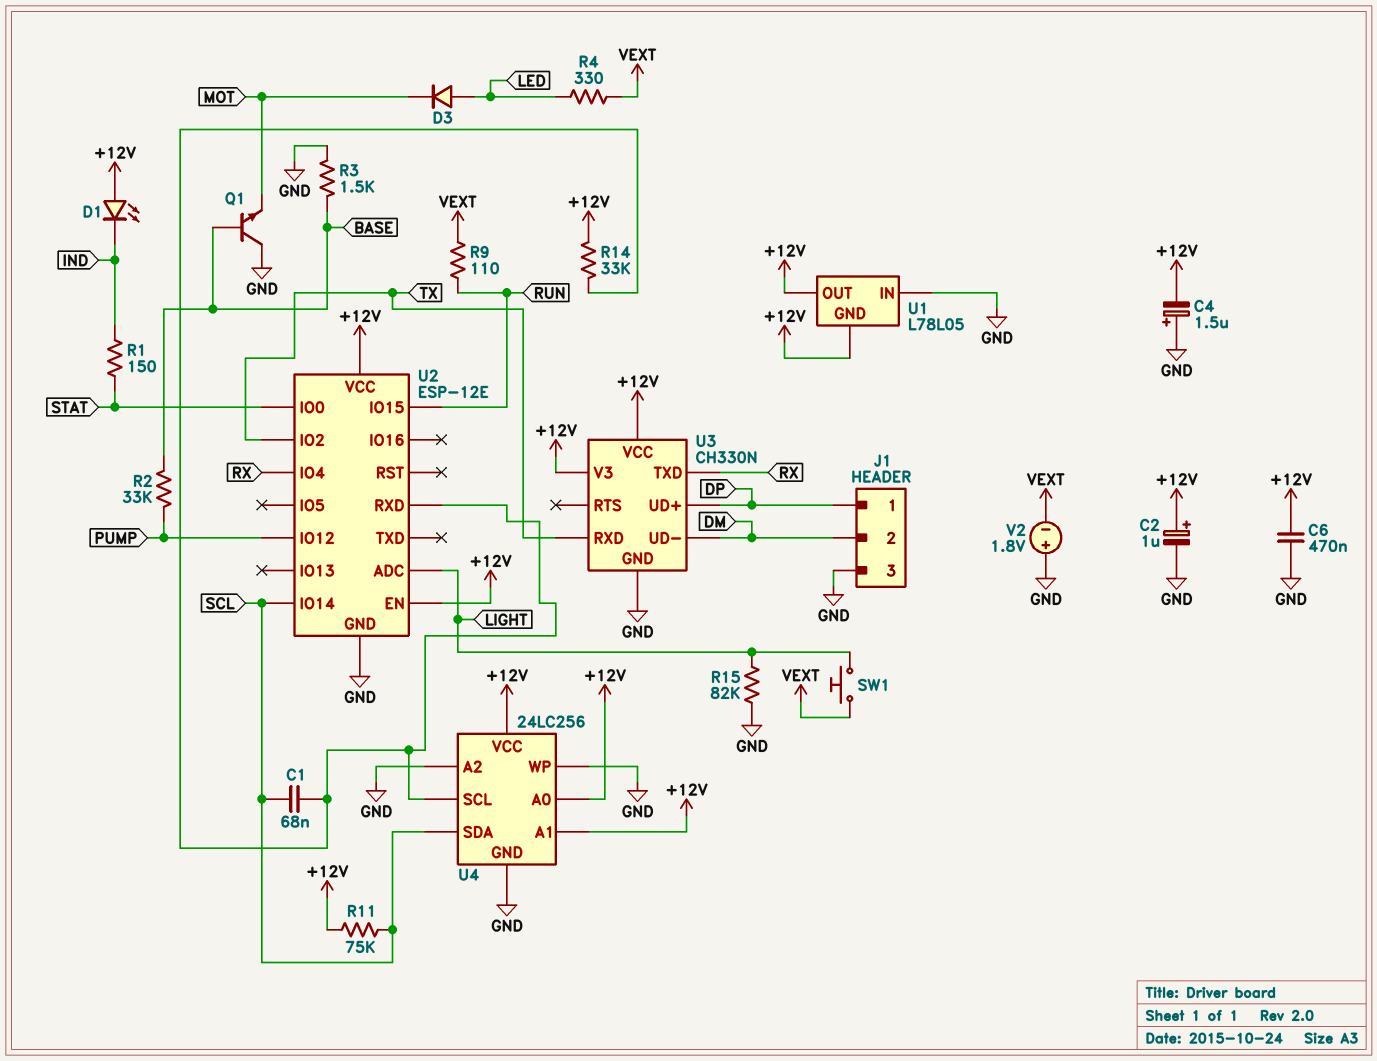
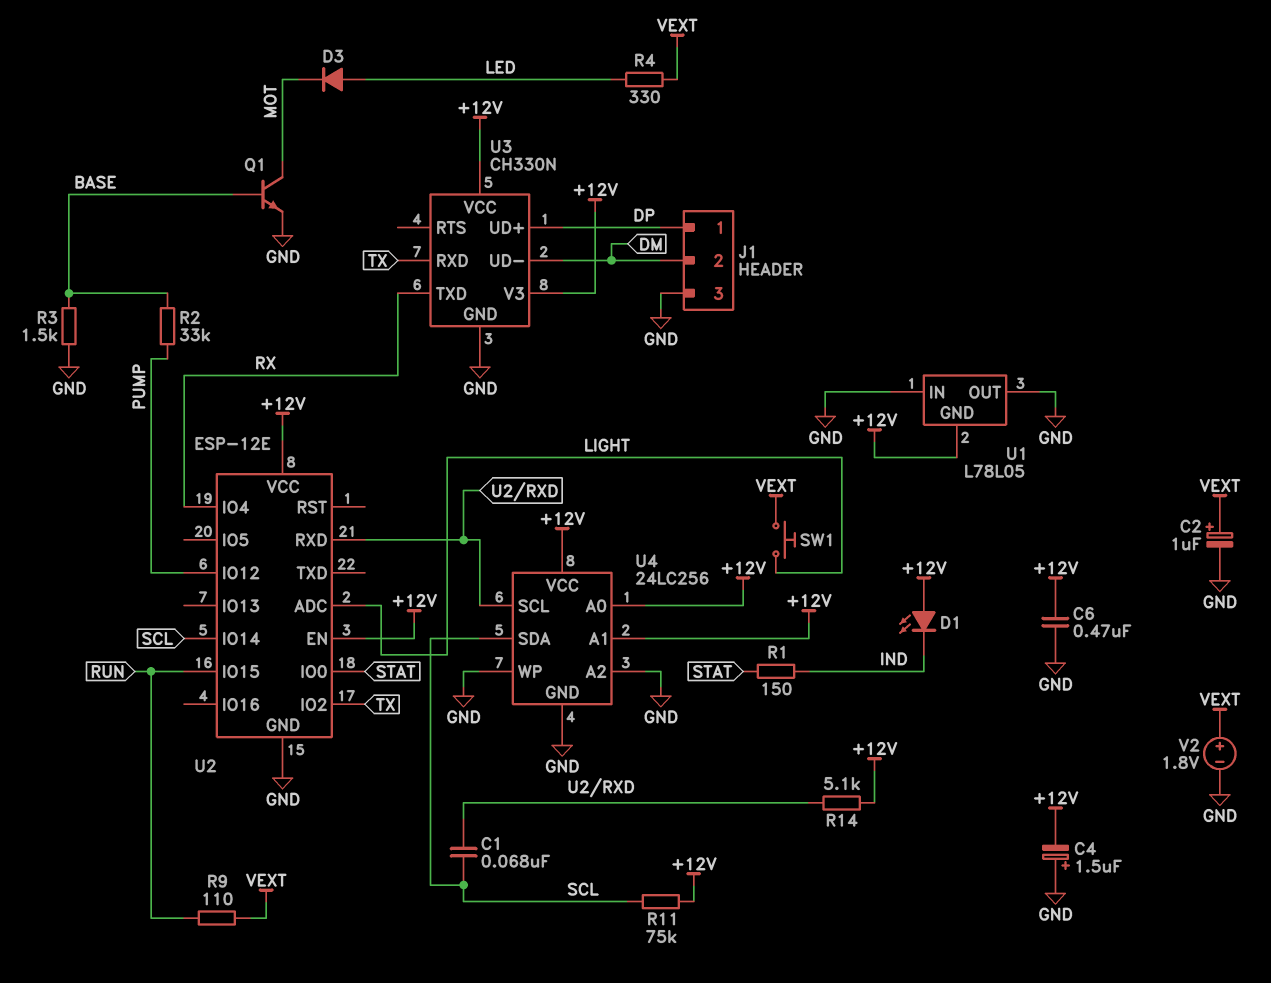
C2: 1uF (plus +12V, minus GND) -> 1uF (plus VEXT, minus GND)
Q1: NPN (B BASE, C GND, E MOT) -> NPN (B BASE, C MOT, E GND)
R14: 33k (+12V, U2/RXD) -> 5.1k (+12V, U2/RXD)
R15: 82k (GND, LIGHT) -> none
U1 pin OUT: +12V -> GND
V2: 1.8V (plus GND, minus VEXT) -> 1.8V (plus VEXT, minus GND)

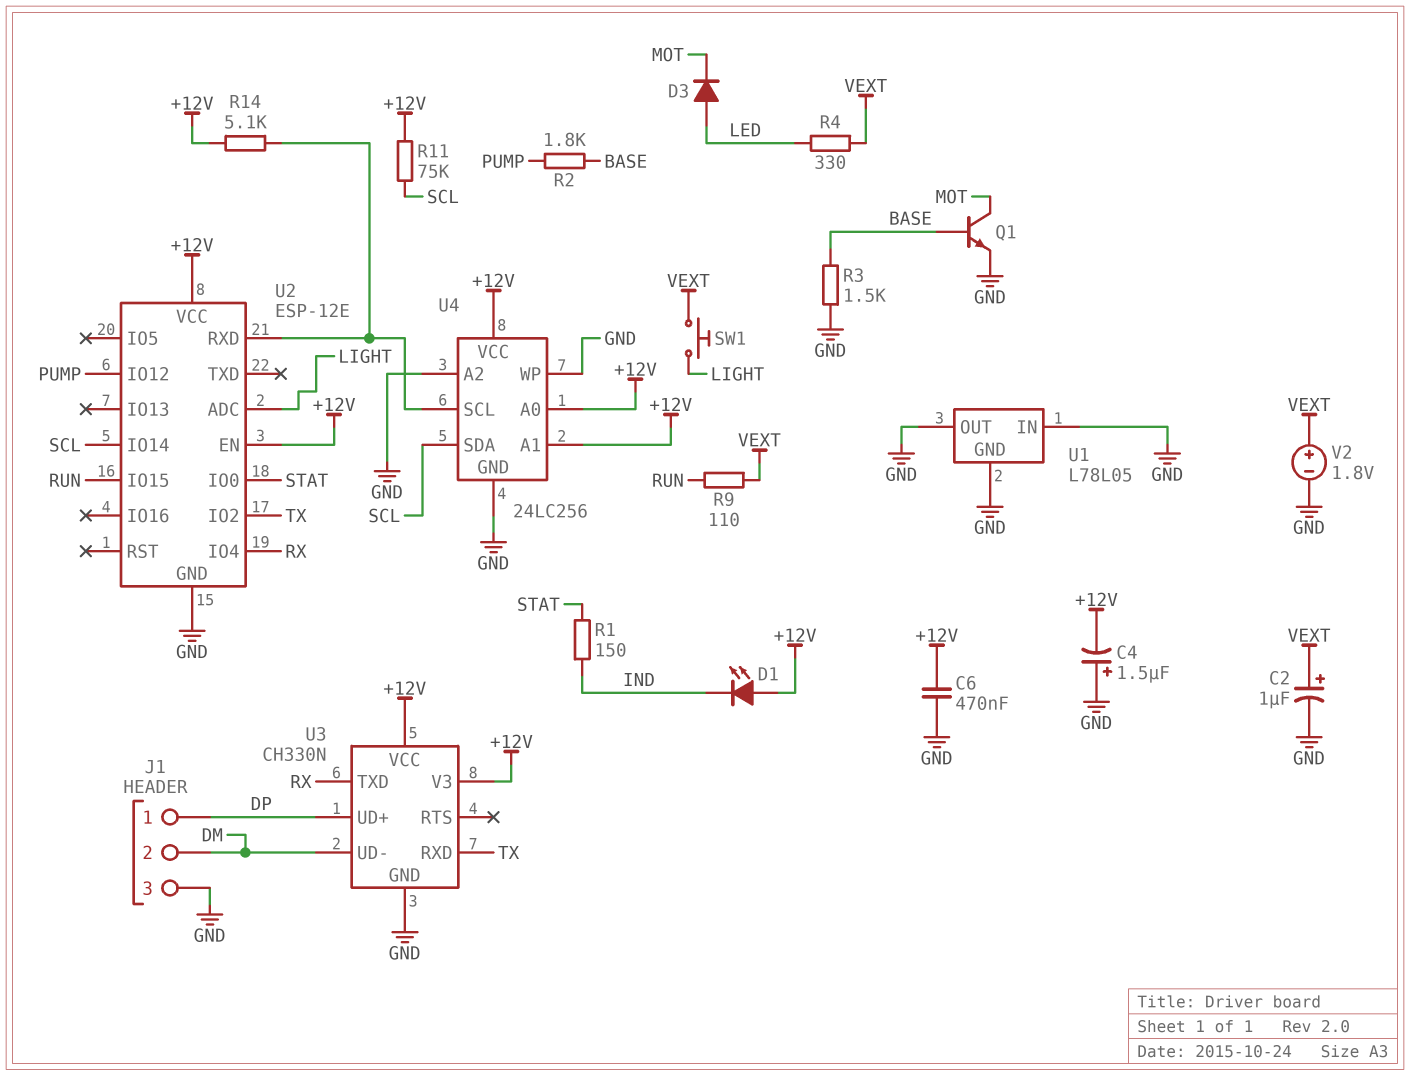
C1: 68nF (SCL, U2/RXD) -> none
R2: 33k (BASE, PUMP) -> 1.8k (BASE, PUMP)
U1 pin GND: +12V -> GND

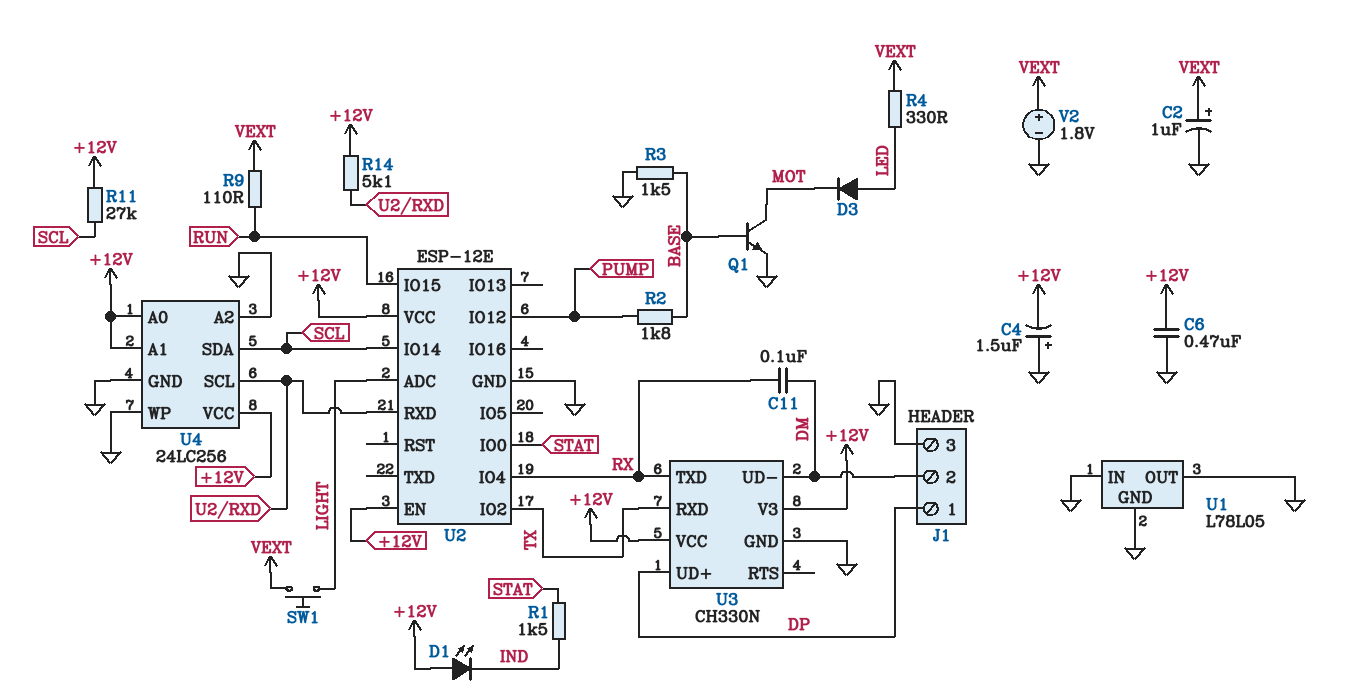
C11: none -> 100nF (DM, RX)
R1: 150 (IND, STAT) -> 1.5k (IND, STAT)
R11: 75k (+12V, SCL) -> 27k (+12V, SCL)

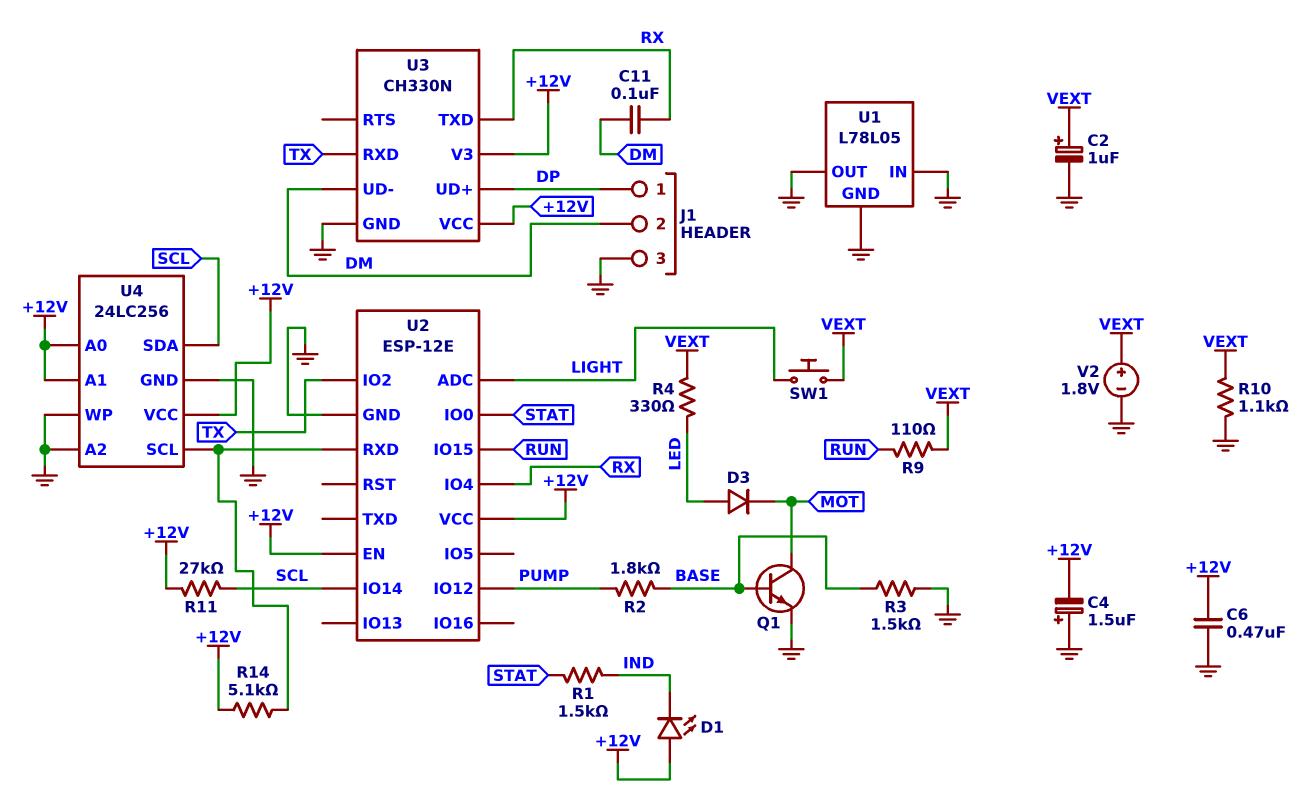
R10: none -> 1.1k (GND, VEXT)

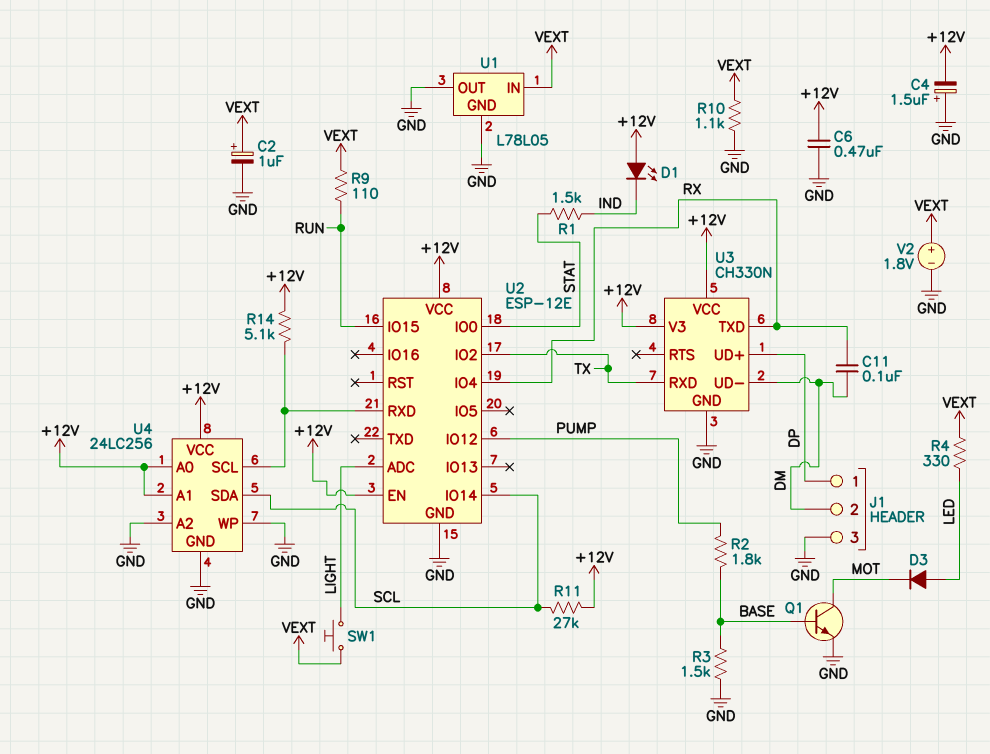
U1 pin IN: GND -> VEXT

